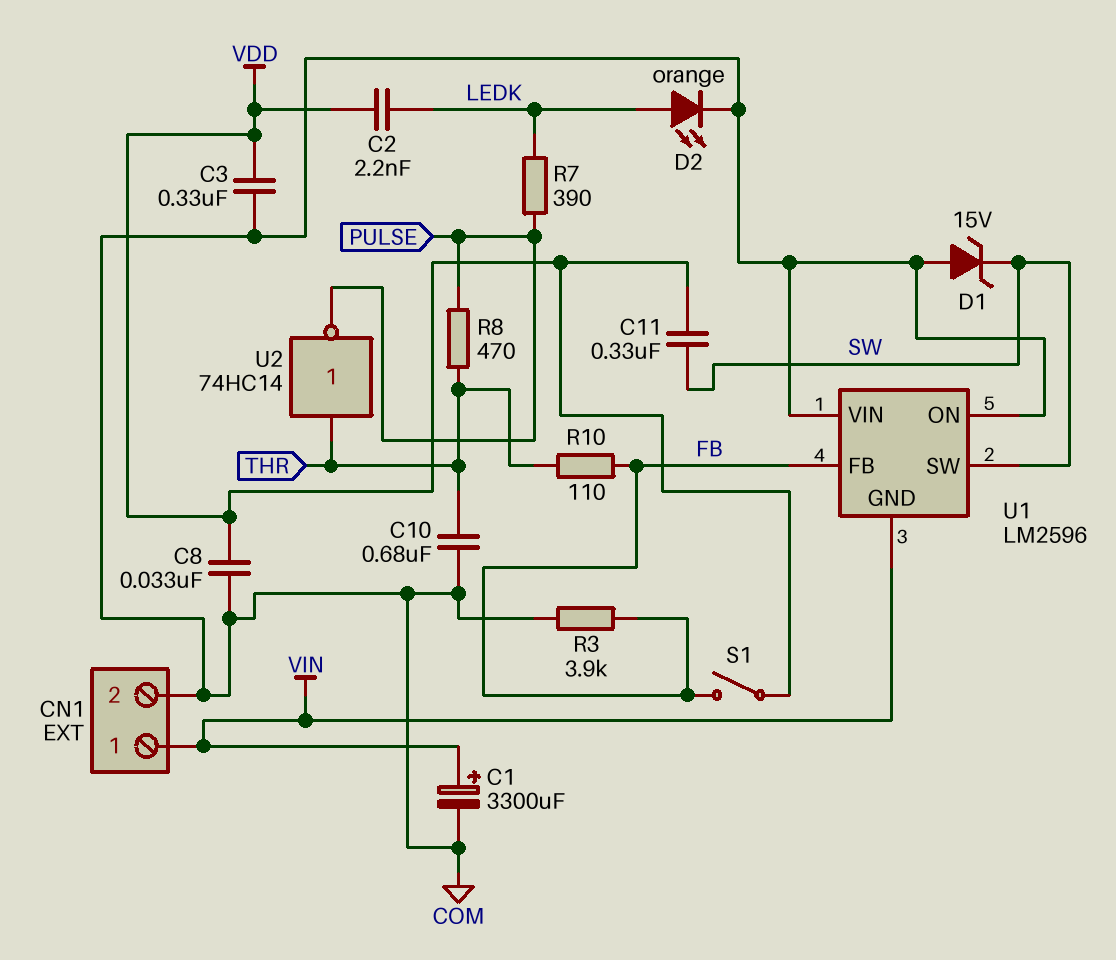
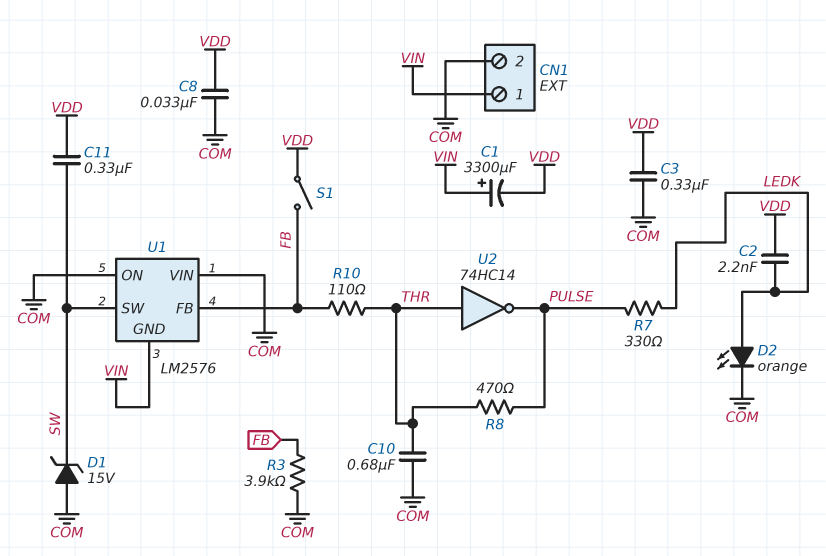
C1: 3300uF (plus VIN, minus COM) -> 3300uF (plus VIN, minus VDD)
R7: 390 (LEDK, PULSE) -> 330 (LEDK, PULSE)
U1: LM2596 -> LM2576

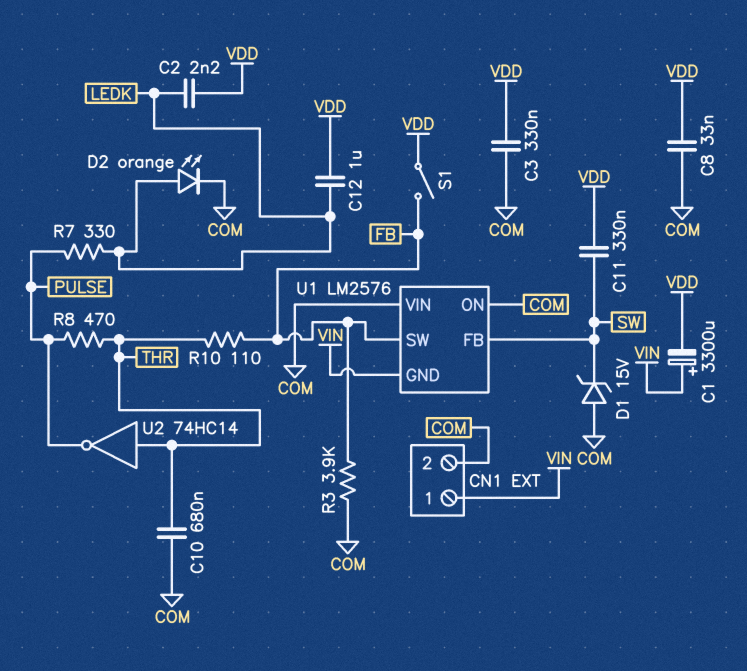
C12: none -> 1uF (LEDK, VDD)
U1 pin FB: FB -> SW
U1 pin SW: SW -> FB

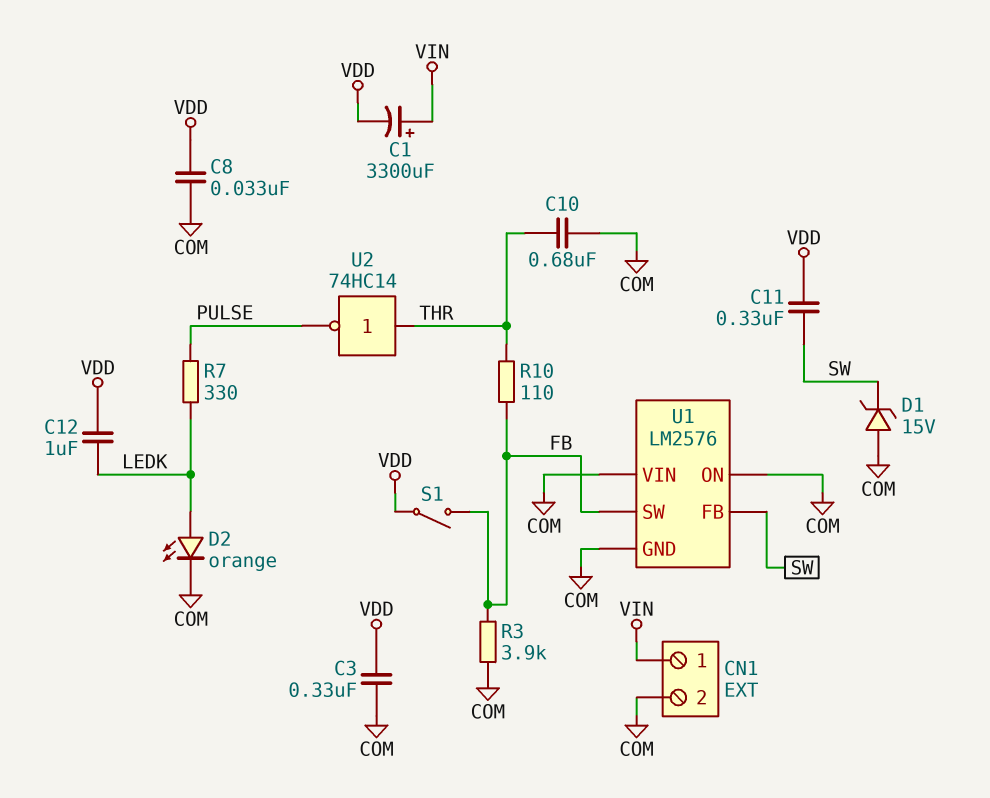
C2: 2.2nF (LEDK, VDD) -> none
R8: 470 (PULSE, THR) -> none
U1 pin GND: VIN -> COM

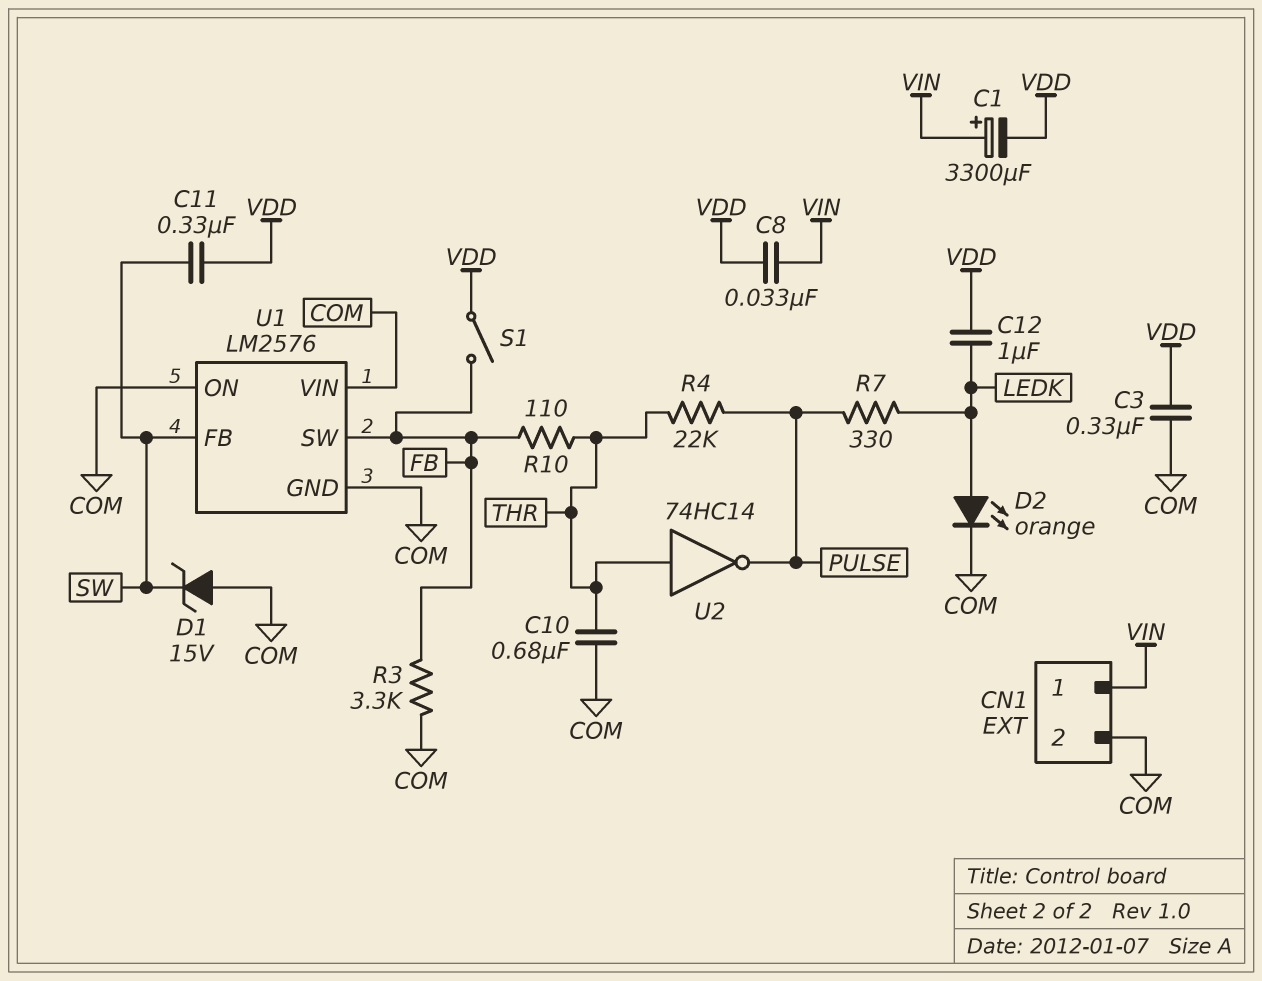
C8: 33nF (COM, VDD) -> 33nF (VDD, VIN)
R3: 3.9k (COM, FB) -> 3.3k (COM, FB)
R4: none -> 22k (PULSE, THR)

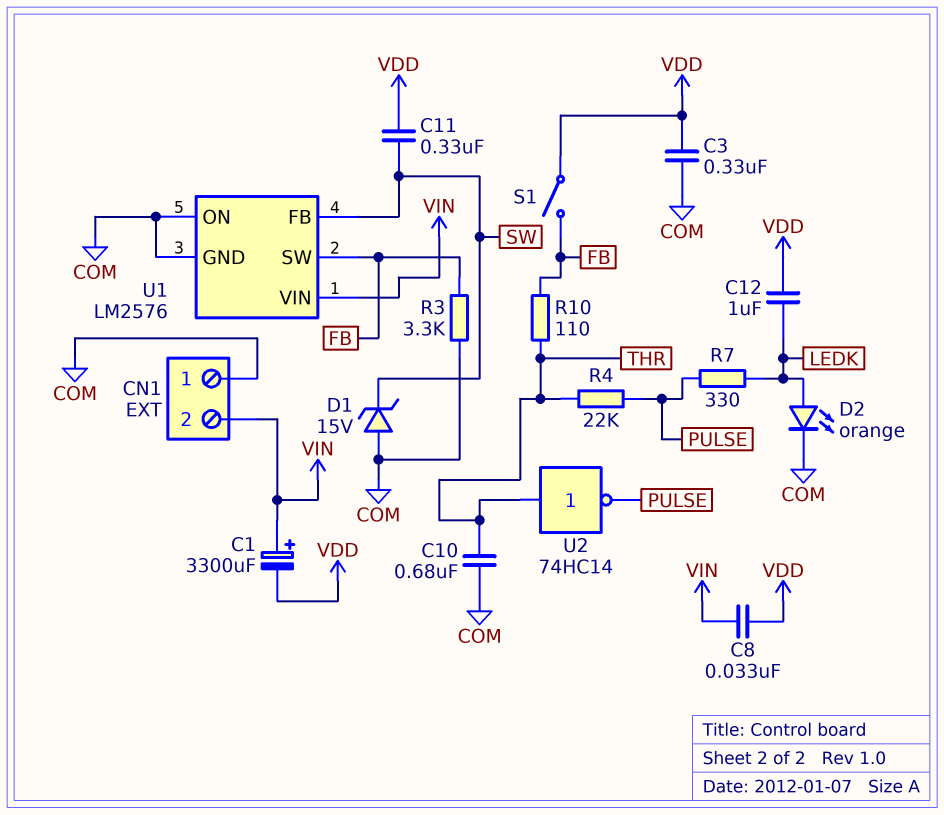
CN1 pin 1: VIN -> COM
CN1 pin 2: COM -> VIN
U1 pin VIN: COM -> VIN

